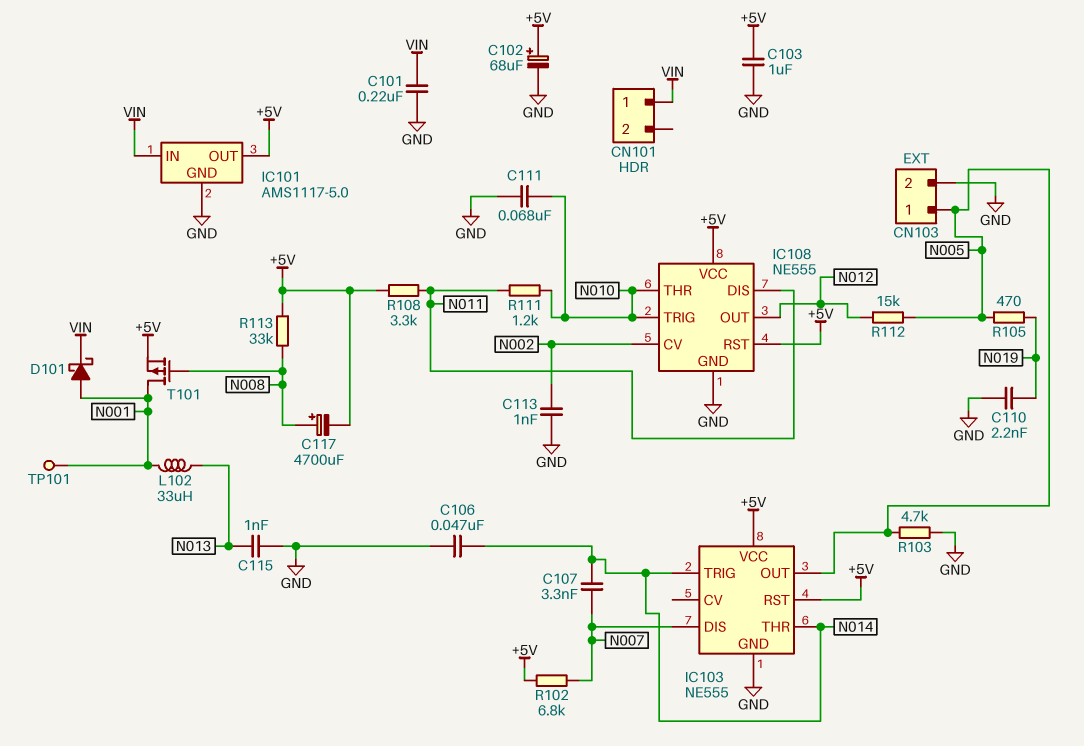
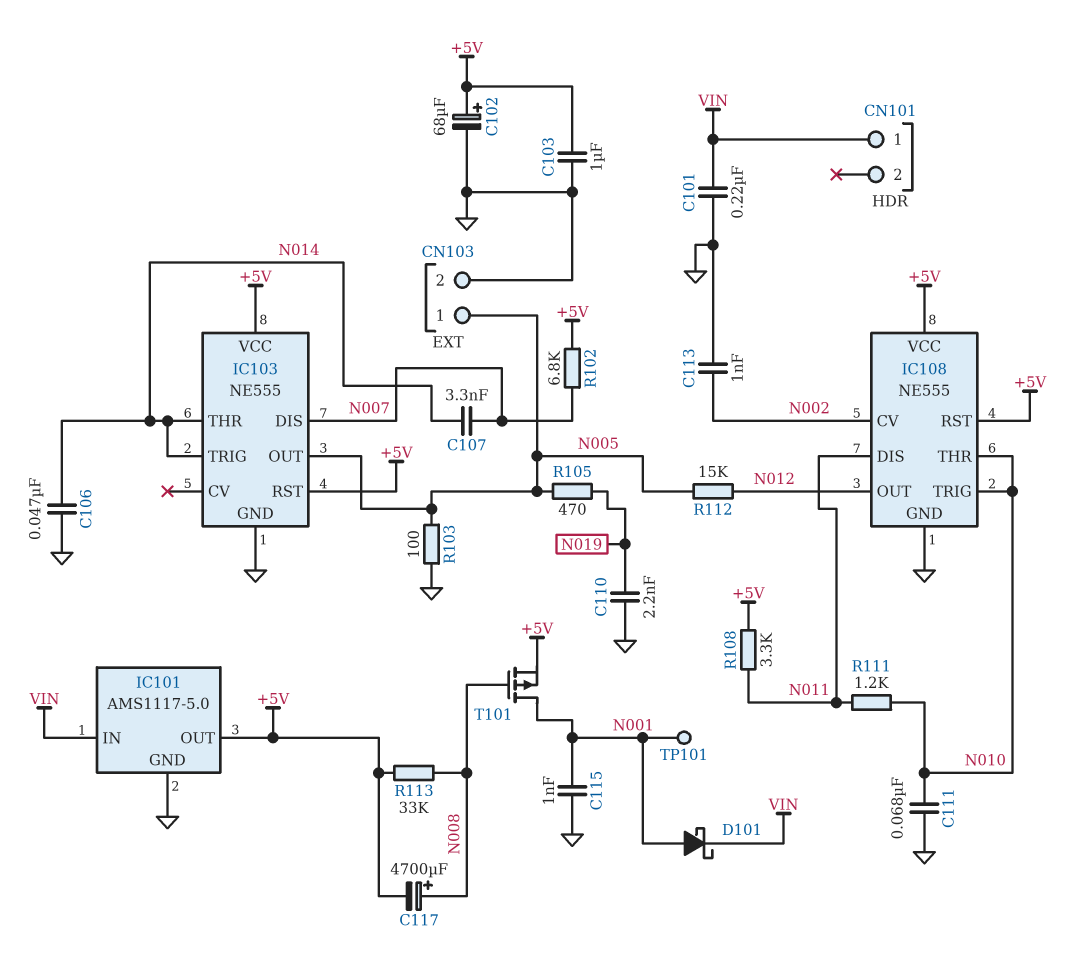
C115: 1nF (GND, N013) -> 1nF (GND, N001)
L102: 33uH (N001, N013) -> none
R103: 4.7k (GND, N005) -> 100 (GND, N005)

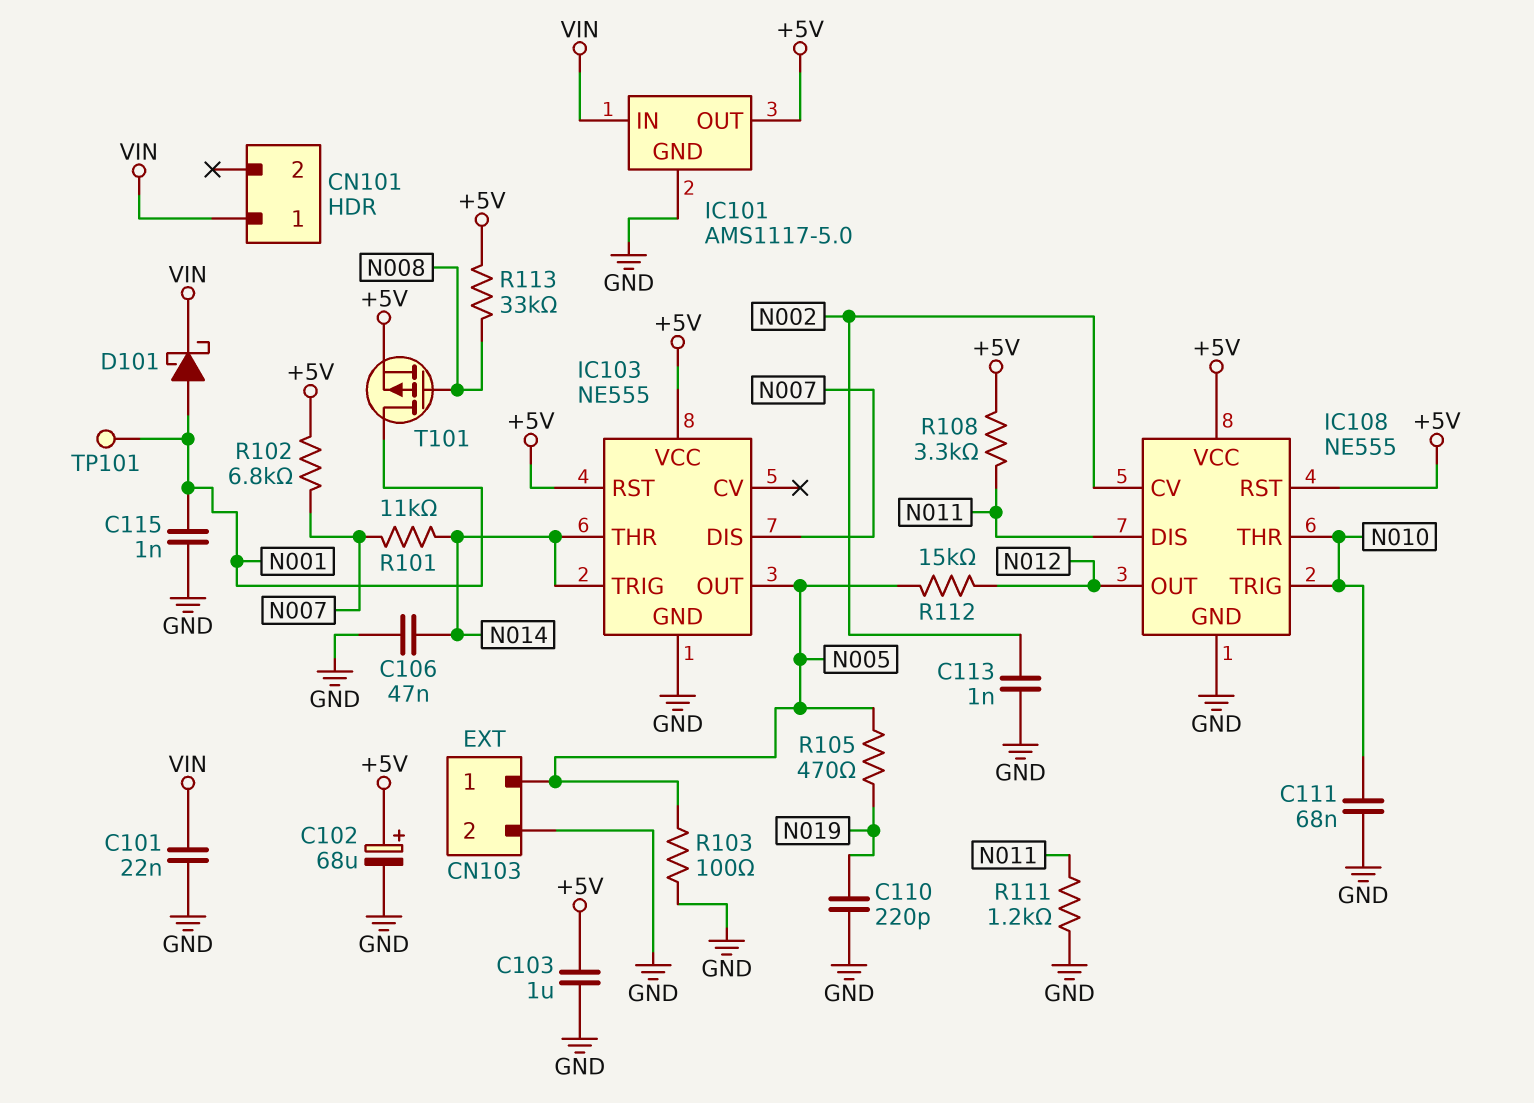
C101: 220nF (GND, VIN) -> 22nF (GND, VIN)
C107: 3.3nF (N007, N014) -> none
C110: 2.2nF (GND, N019) -> 220pF (GND, N019)
C117: 4700uF (plus N008, minus +5V) -> none
R101: none -> 11k (N007, N014)
R111: 1.2k (N010, N011) -> 1.2k (GND, N011)

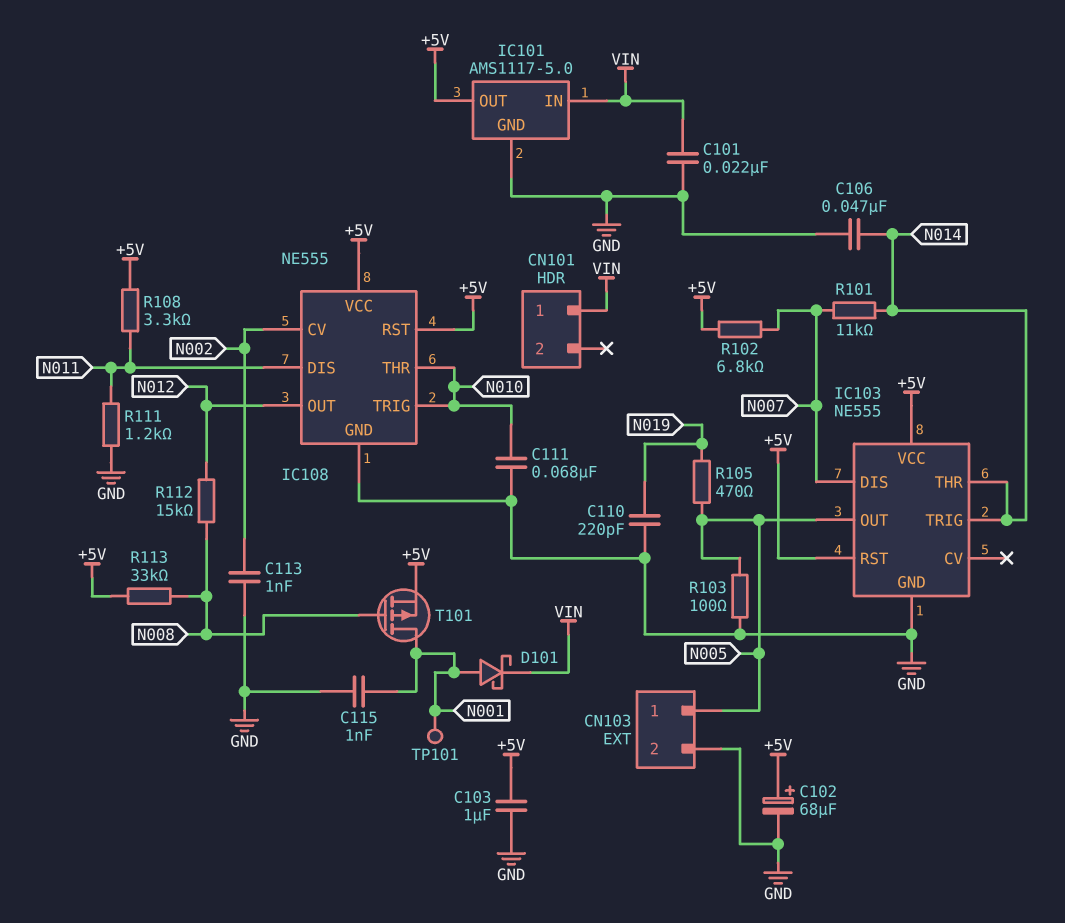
R112: 15k (N005, N012) -> 15k (N008, N012)

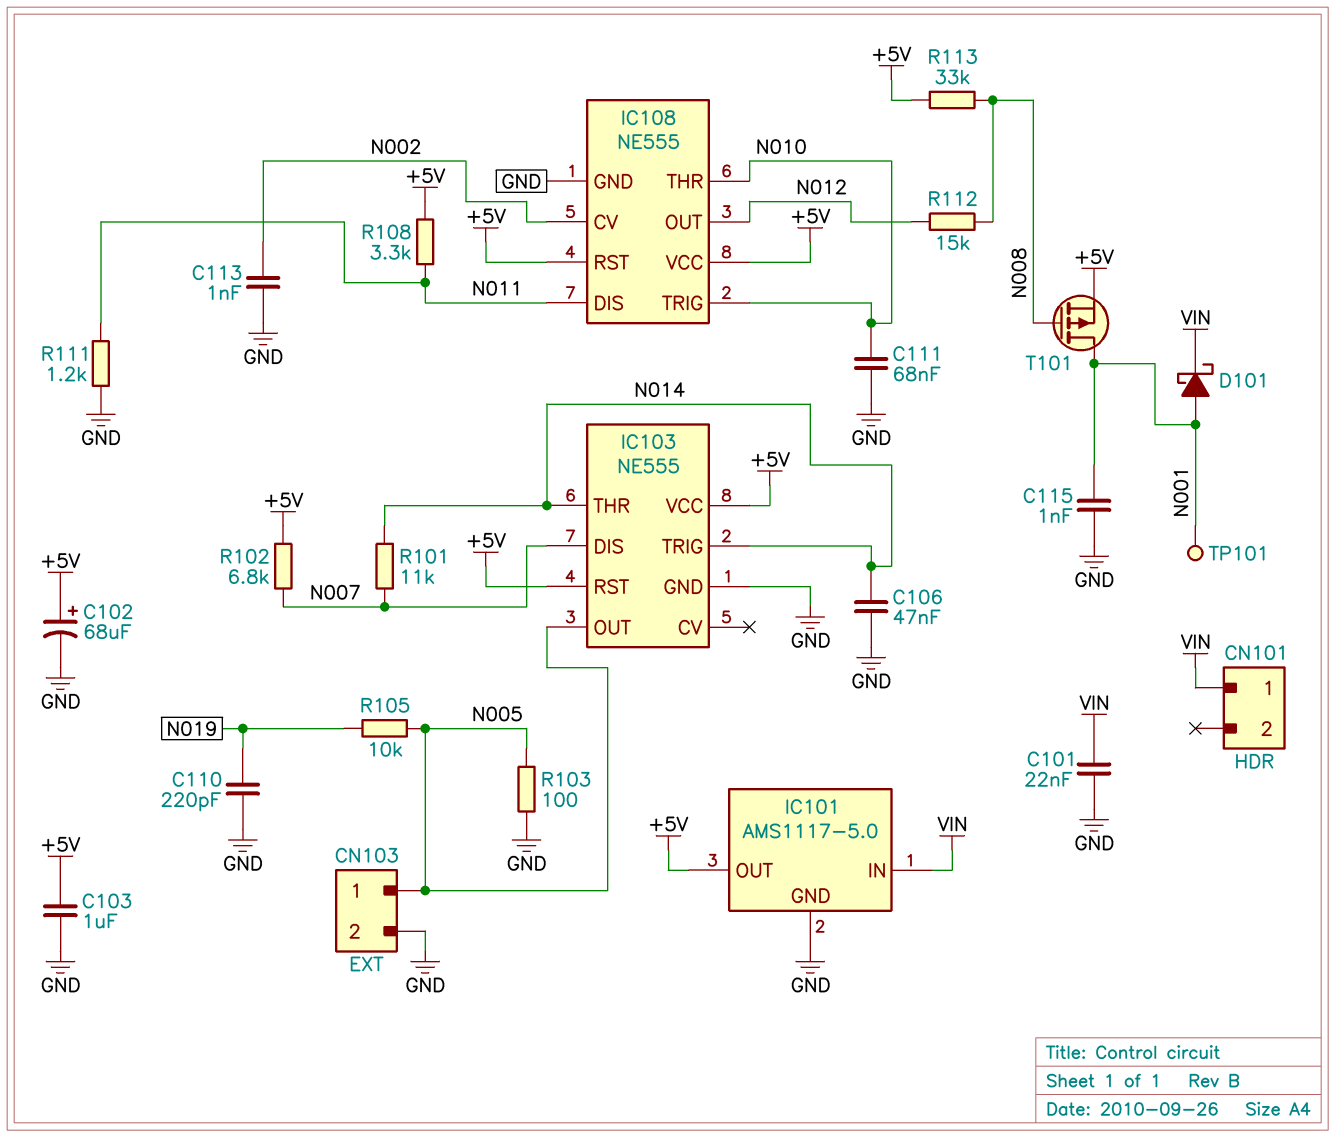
R105: 470 (N005, N019) -> 10k (N005, N019)

